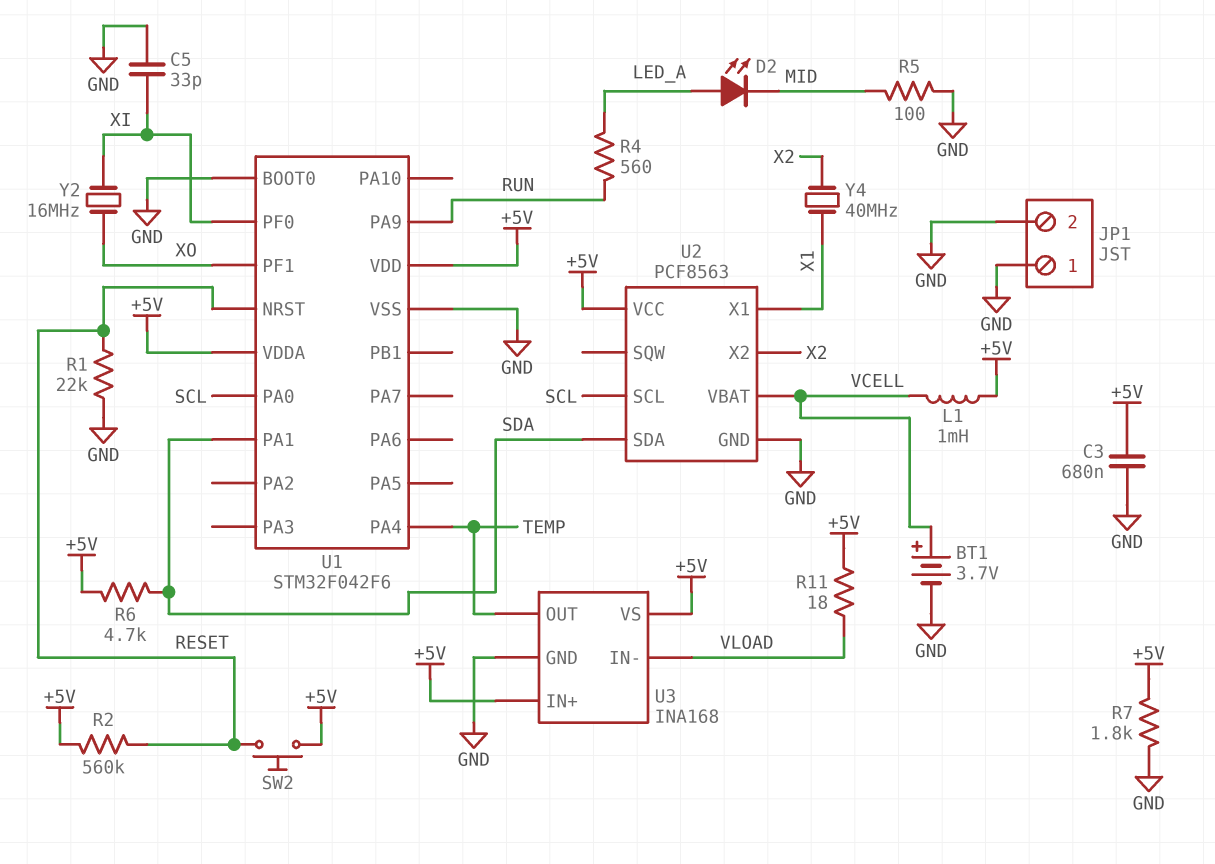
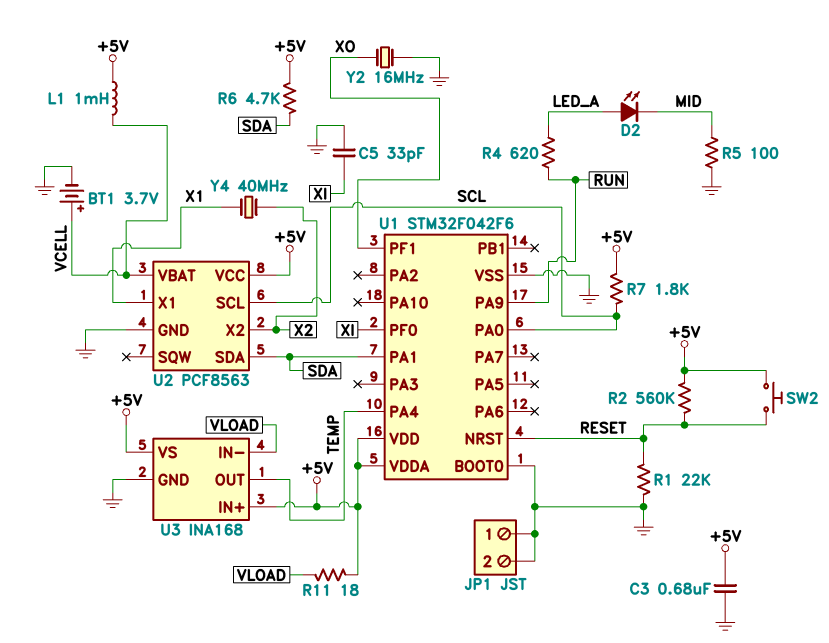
R4: 560 (LED_A, RUN) -> 620 (LED_A, RUN)
R7: 1.8k (+5V, GND) -> 1.8k (+5V, SCL)
Y2: 16MHz (XI, XO) -> 16MHz (GND, XO)

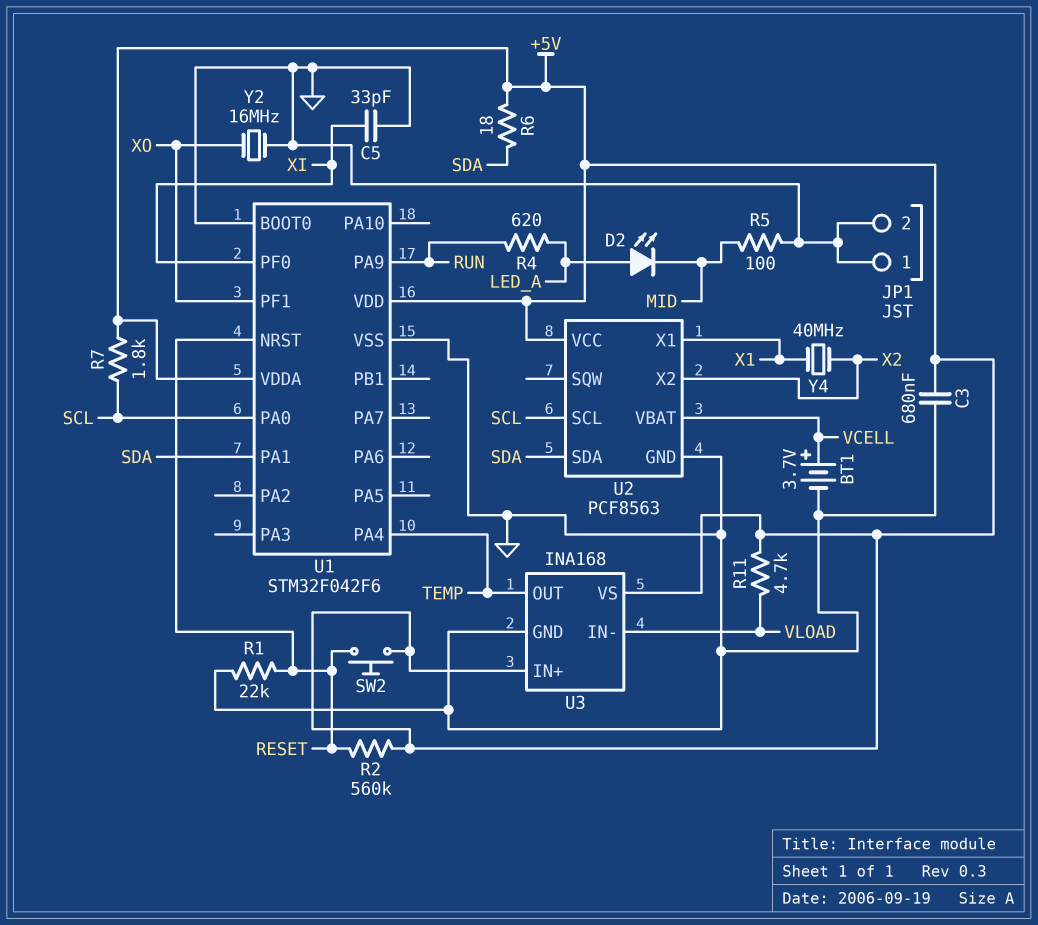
L1: 1mH (+5V, VCELL) -> none
R6: 4.7k (+5V, SDA) -> 18 (+5V, SDA)
R11: 18 (+5V, VLOAD) -> 4.7k (+5V, VLOAD)

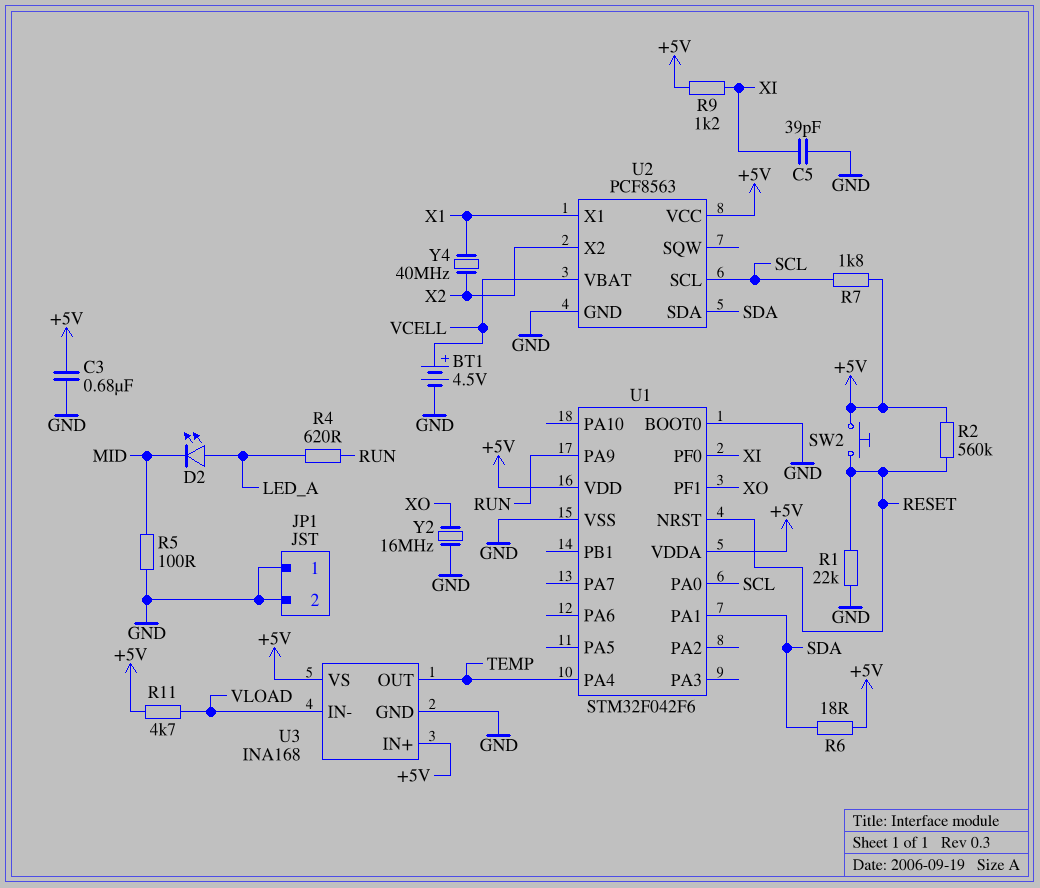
BT1: 3.7V (plus VCELL, minus GND) -> 4.5V (plus VCELL, minus GND)
C5: 33pF (GND, XI) -> 39pF (GND, XI)
R9: none -> 1.2k (+5V, XI)

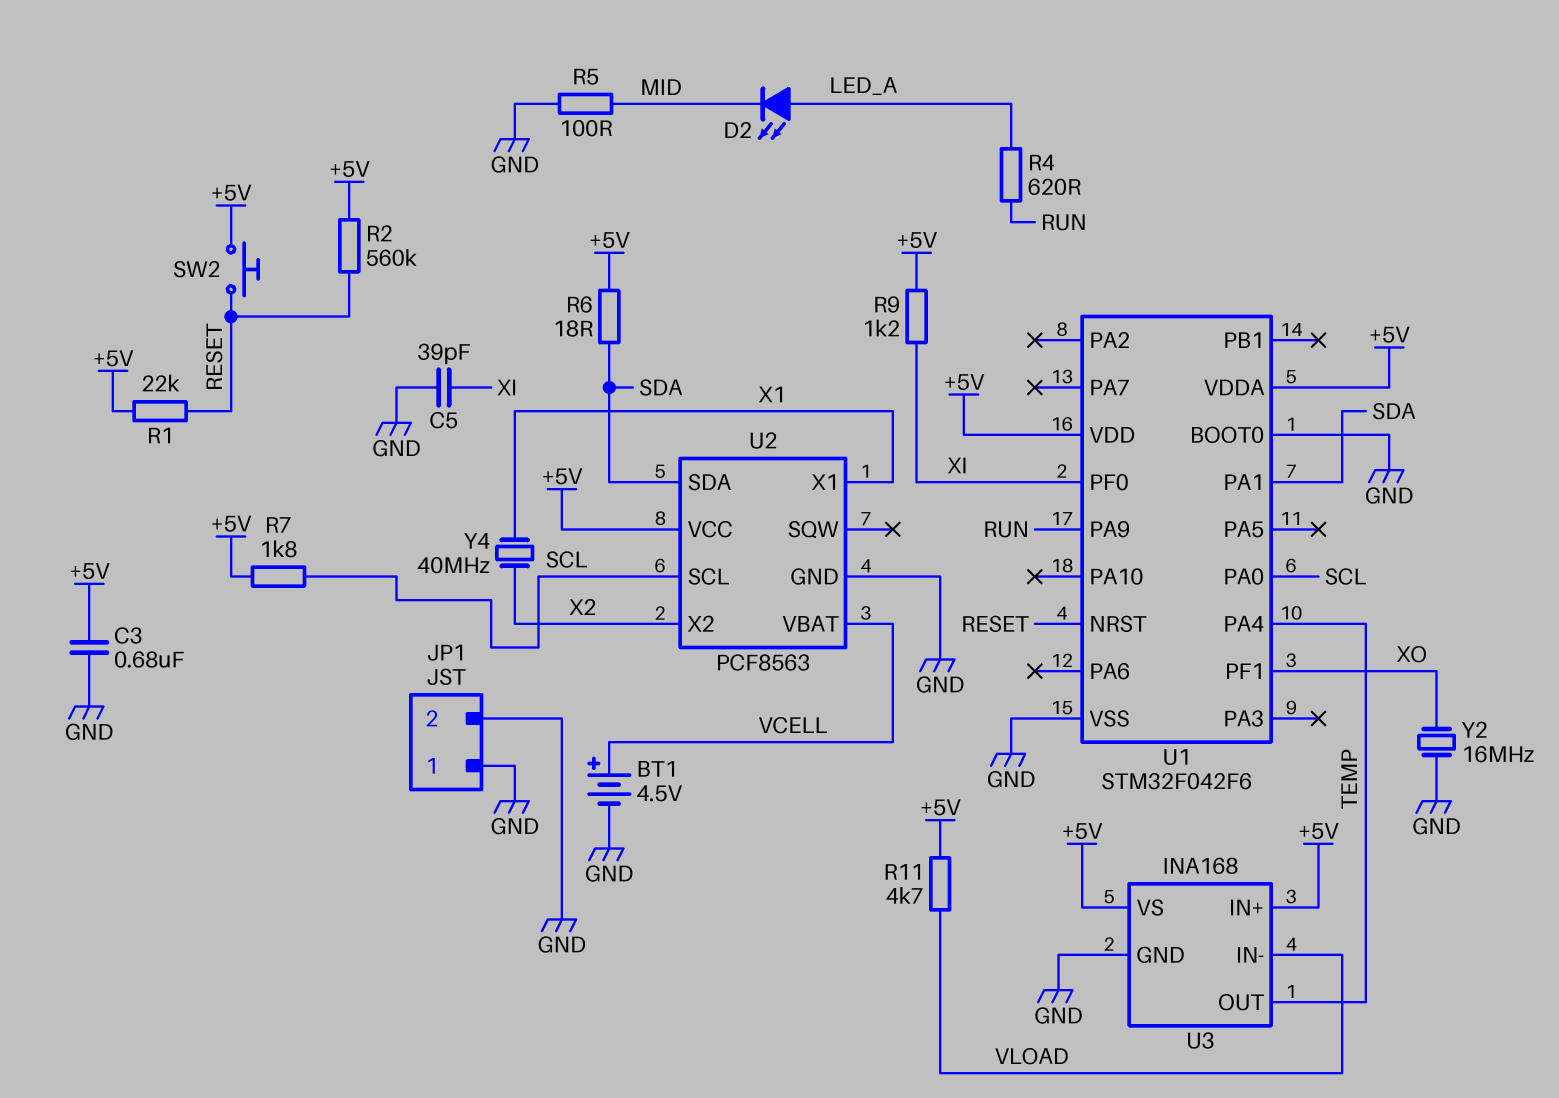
R1: 22k (GND, RESET) -> 22k (+5V, RESET)

